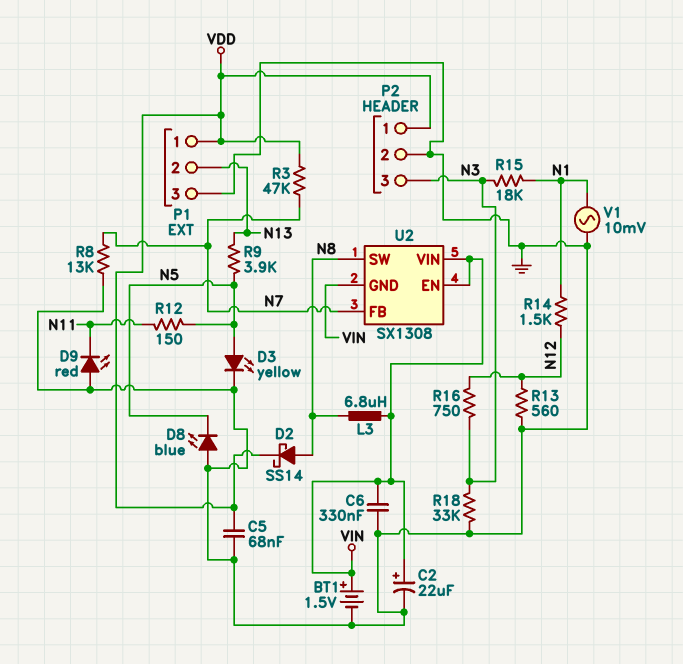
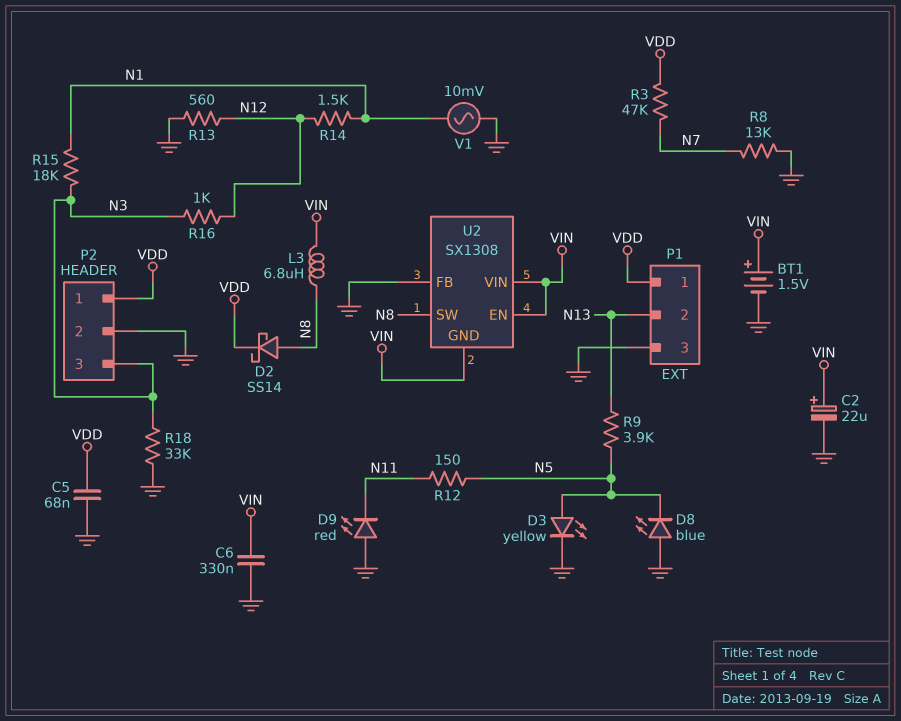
R16: 750 (N3, N12) -> 1k (N3, N12)
U2 pin FB: N7 -> GND

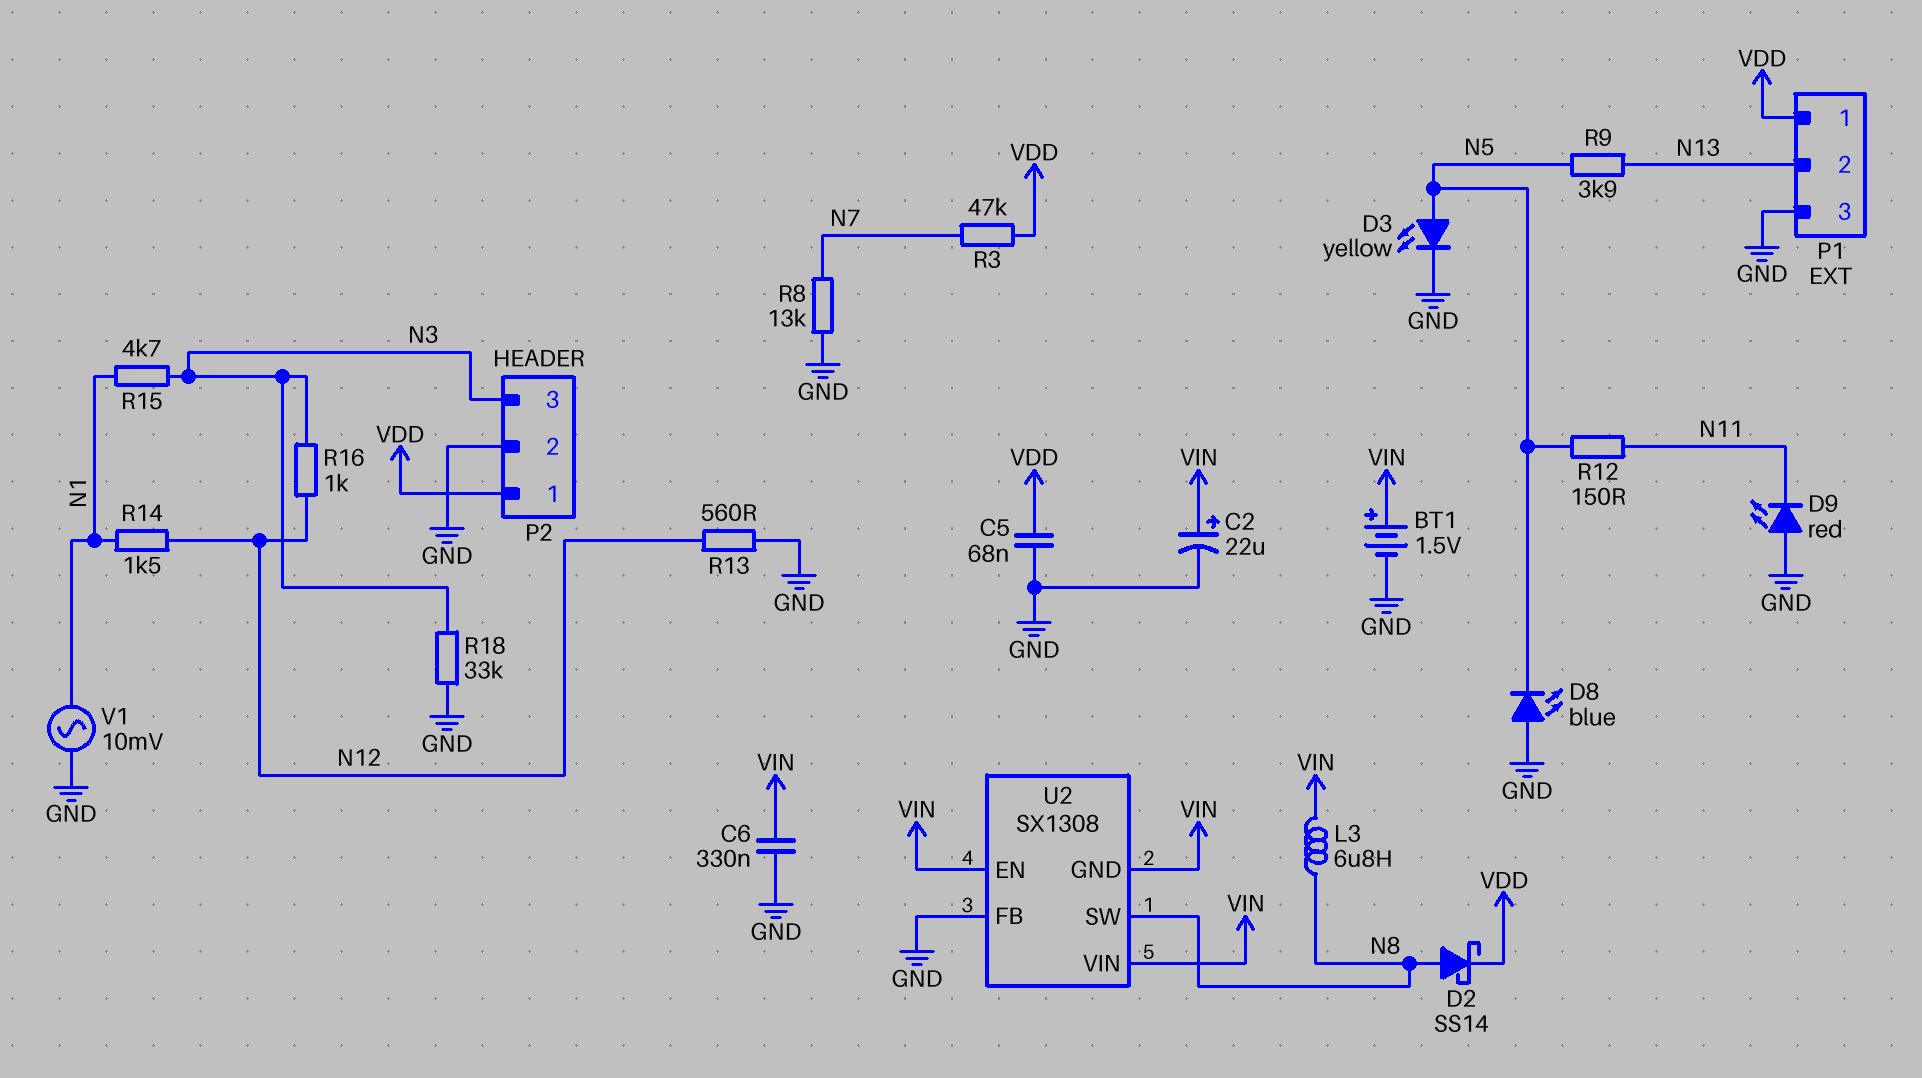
R15: 18k (N1, N3) -> 4.7k (N1, N3)

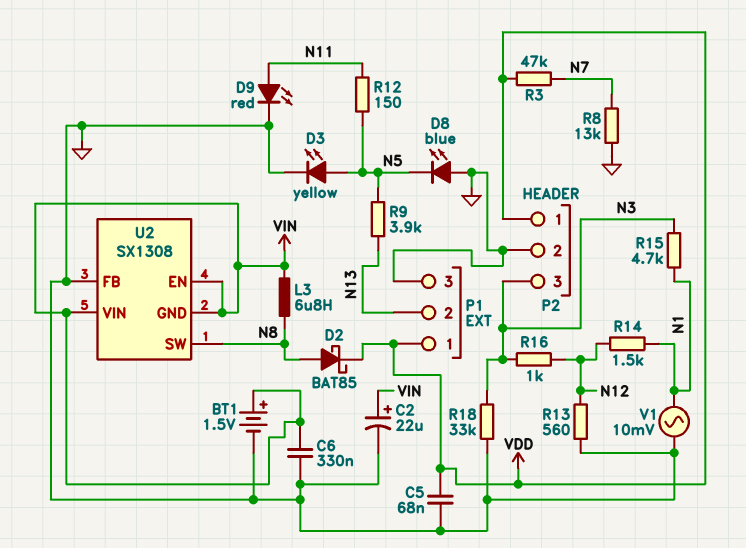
D2: schottky SS14 (A N8, K VDD) -> schottky BAT85 (A N8, K VDD)
D9: LED red (A GND, K N11) -> LED red (A N11, K GND)

